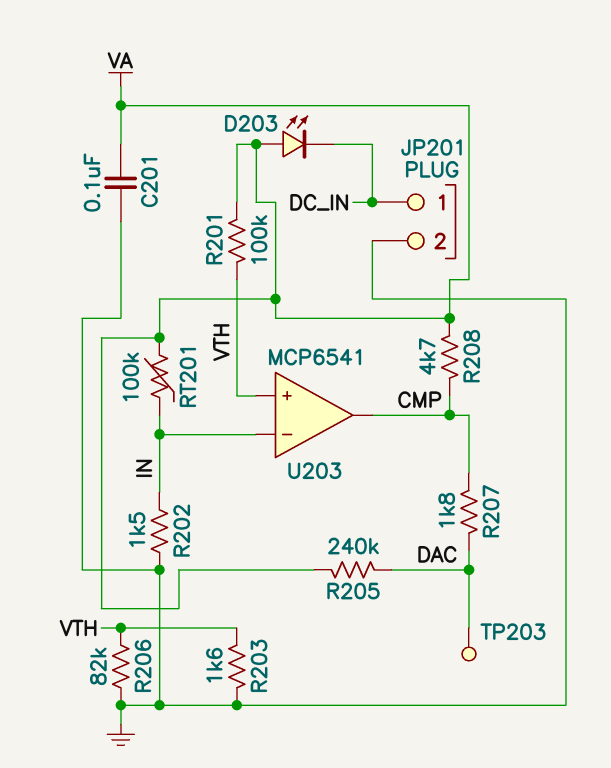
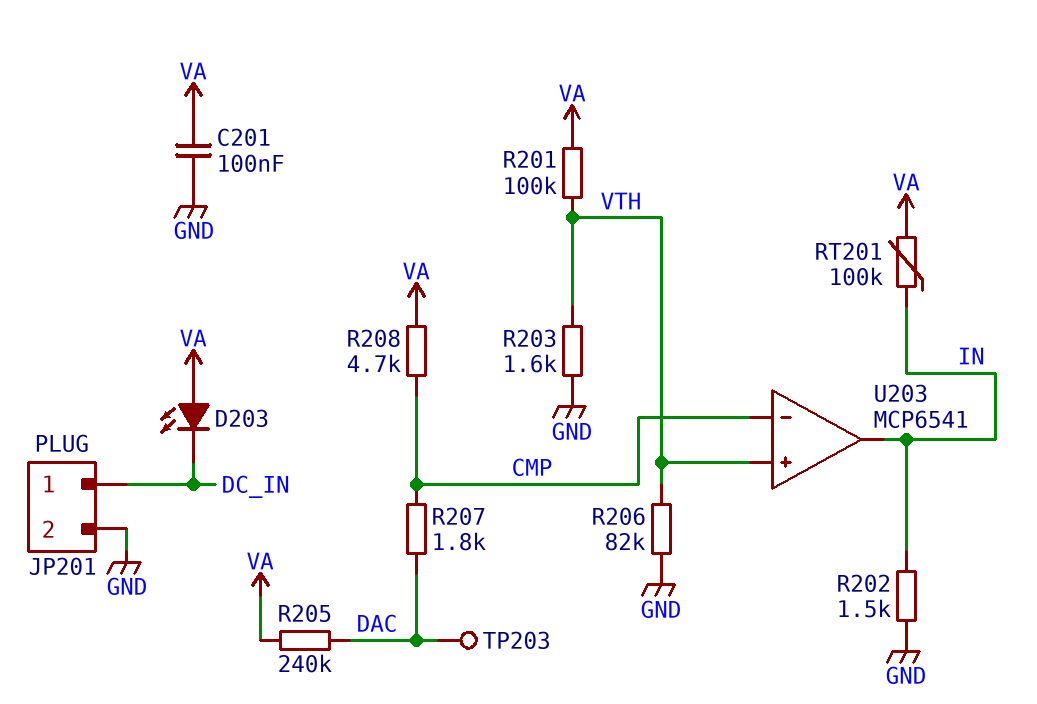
U203 pin in-: IN -> CMP
U203 pin out: CMP -> IN

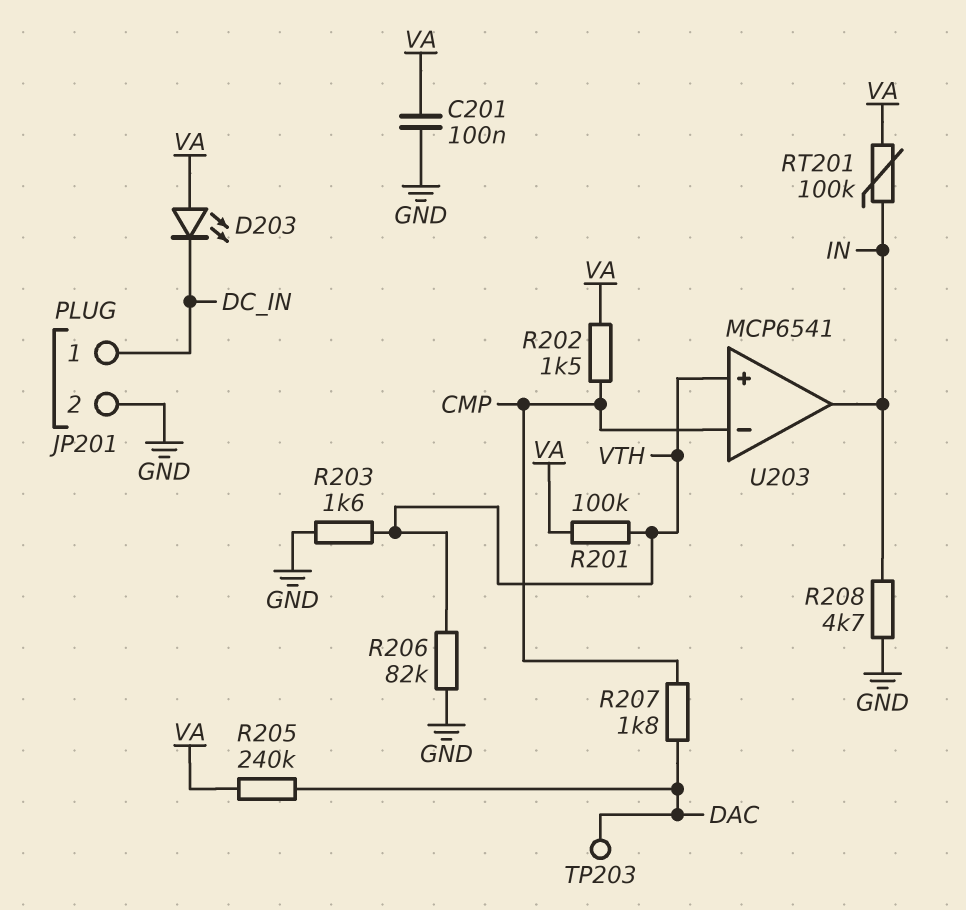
R202: 1.5k (GND, IN) -> 1.5k (CMP, VA)
R208: 4.7k (CMP, VA) -> 4.7k (GND, IN)

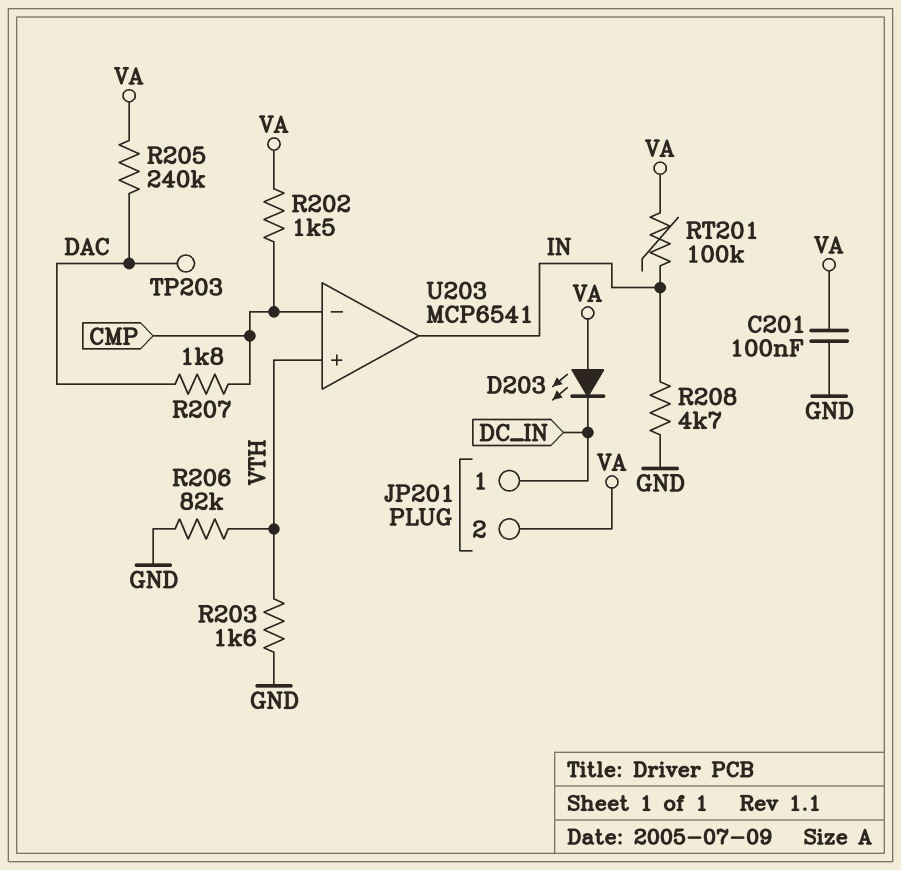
JP201 pin 2: GND -> VA
R201: 100k (VA, VTH) -> none

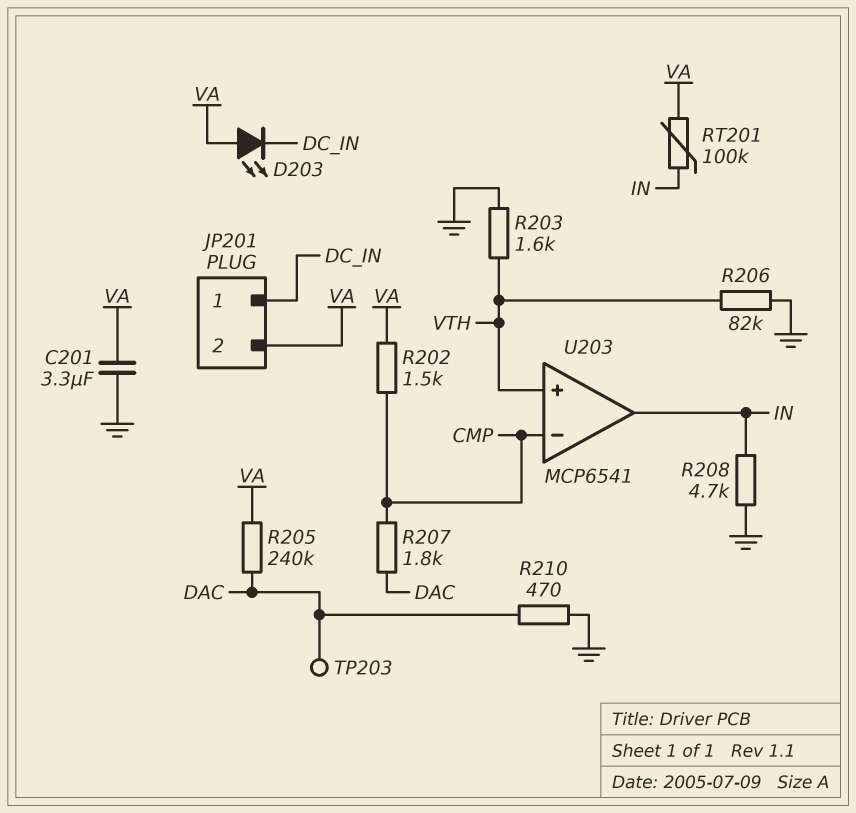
C201: 100nF (GND, VA) -> 3.3uF (GND, VA)
R210: none -> 470 (DAC, GND)

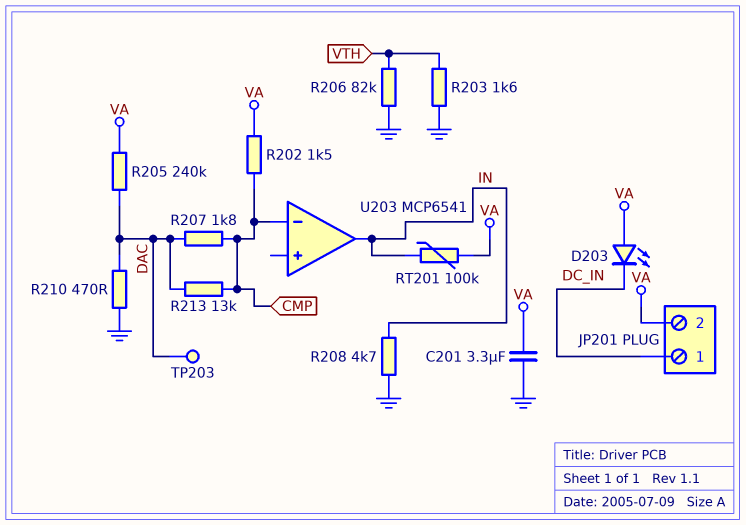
R213: none -> 13k (CMP, DAC)
U203 pin in+: VTH -> none

